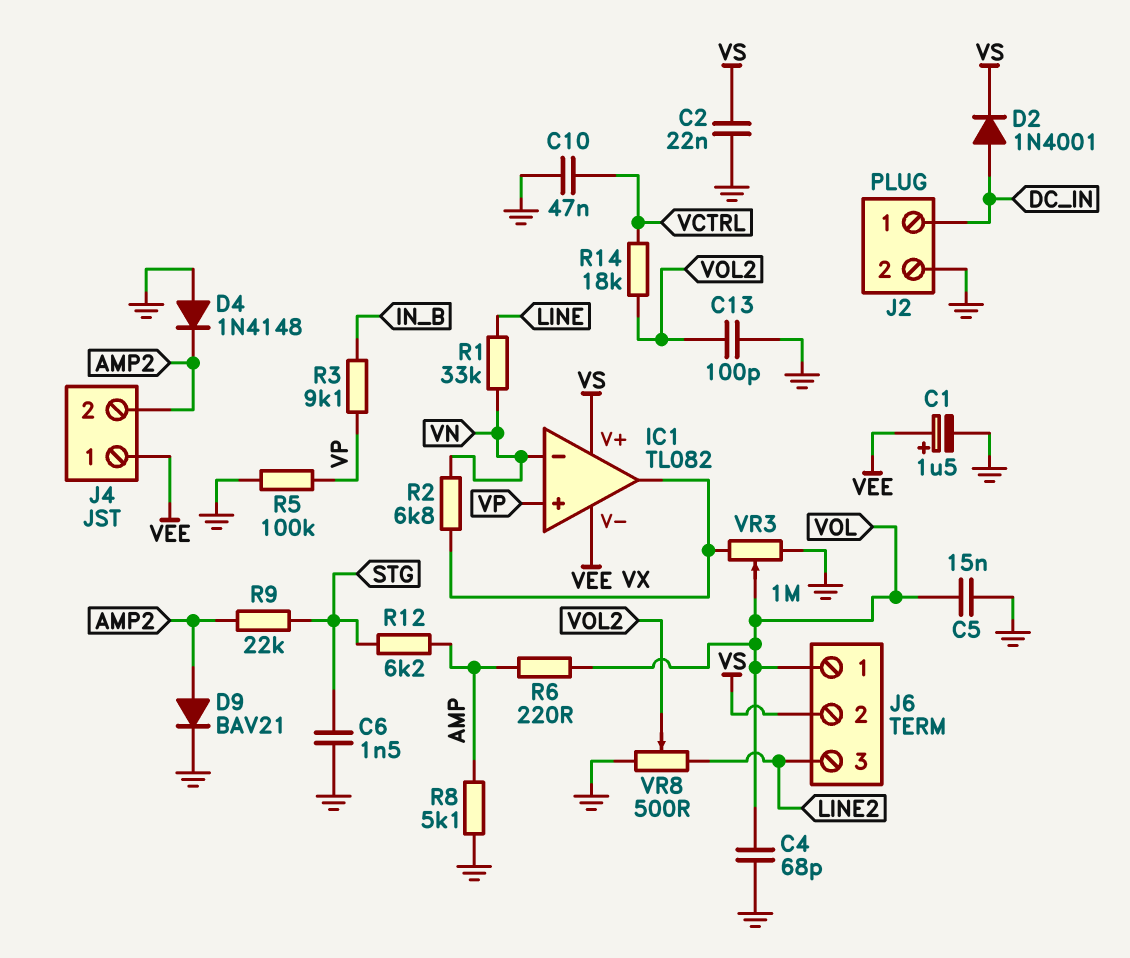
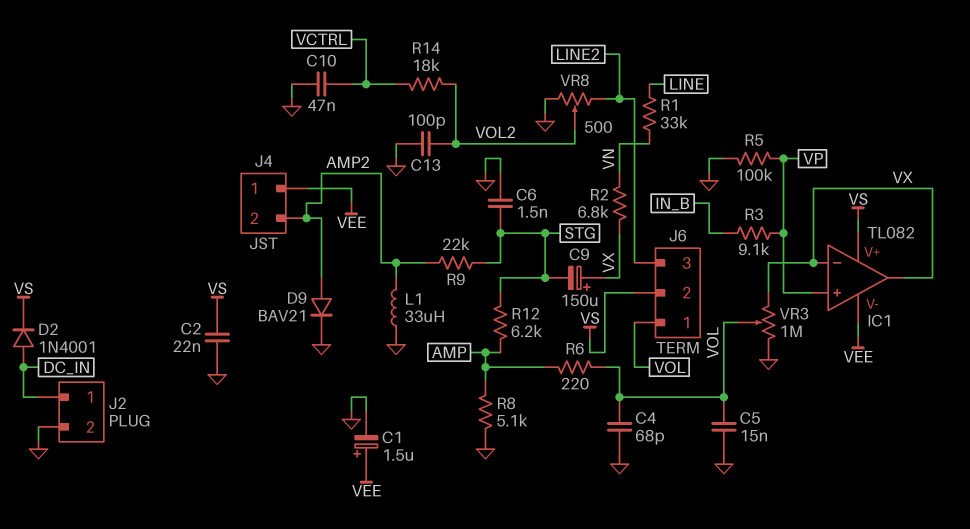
C9: none -> 150uF (plus VX, minus STG)
D4: diode 1N4148 (A GND, K AMP2) -> none
IC1 pin in-: VN -> VX
L1: none -> 33uH (AMP2, GND)

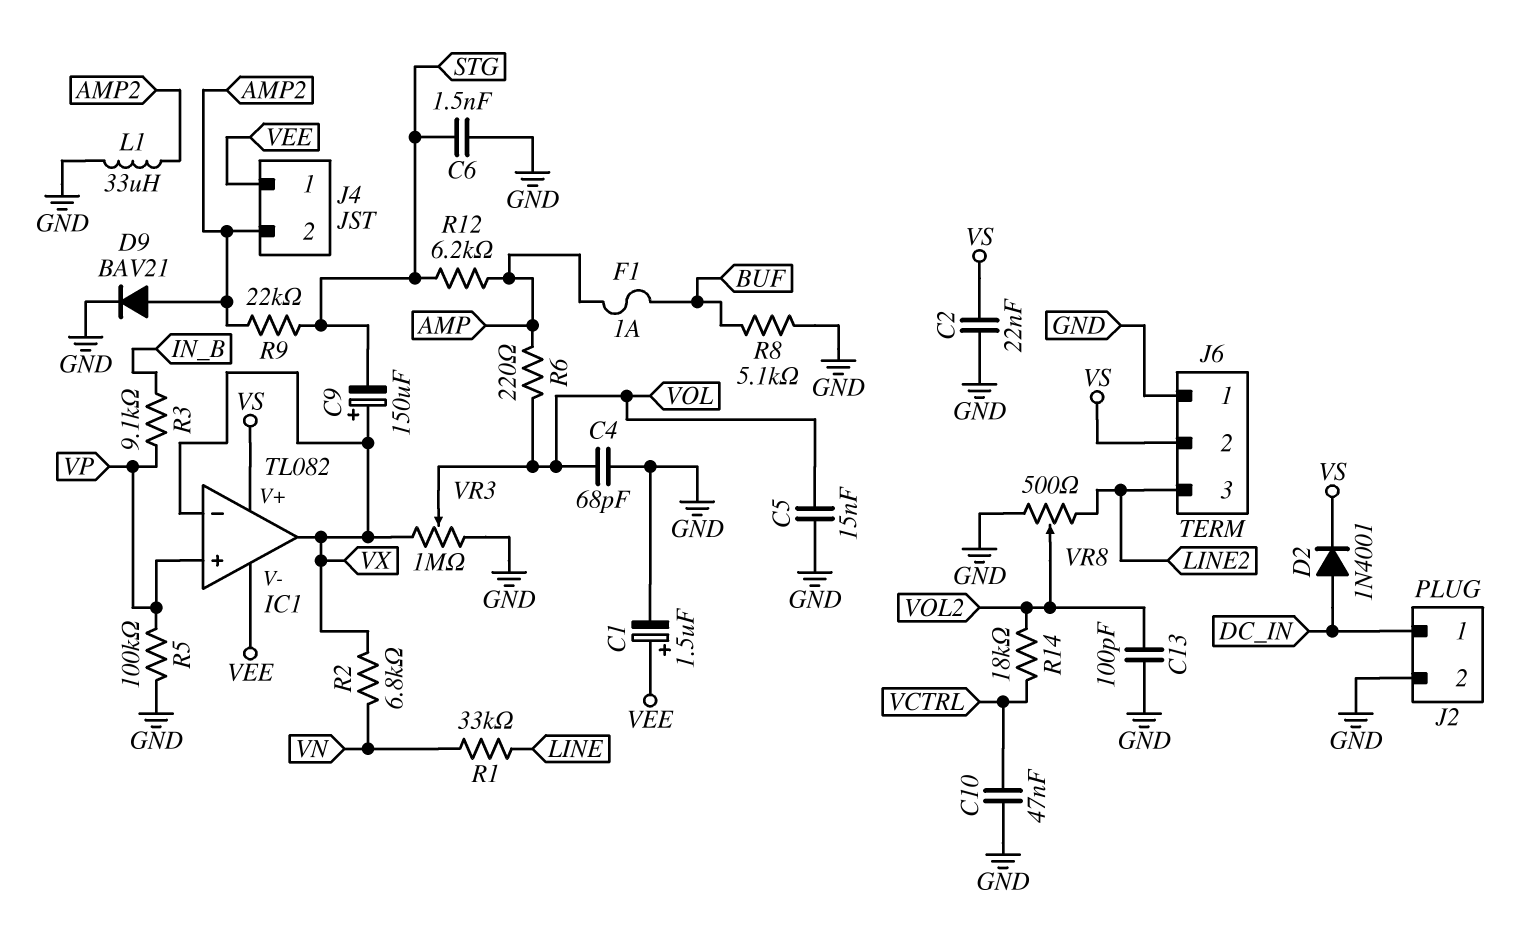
F1: none -> 1A (AMP, BUF)
J6 pin 1: VOL -> GND
R8: 5.1k (AMP, GND) -> 5.1k (BUF, GND)

